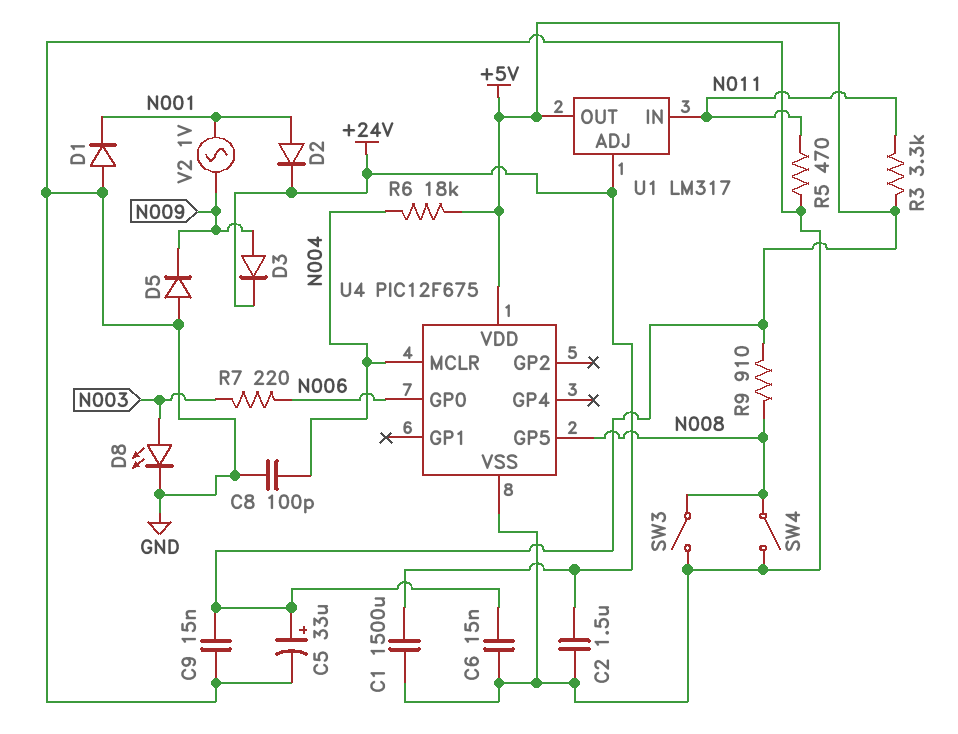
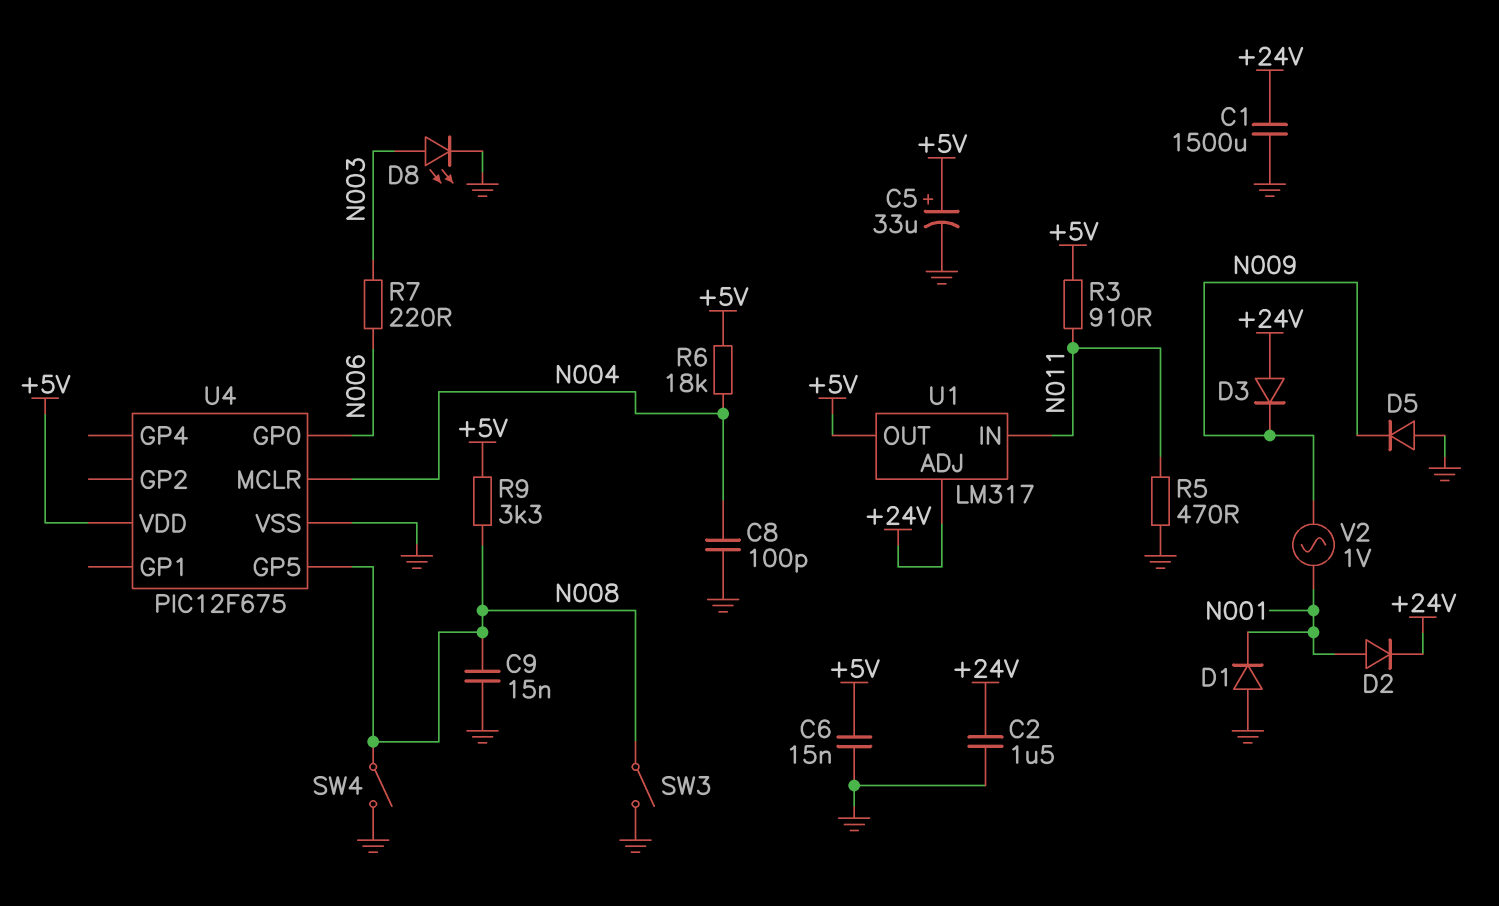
C9: 15nF (+5V, GND) -> 15nF (GND, N008)
D3: diode (A N009, K +24V) -> diode (A +24V, K N009)
R3: 3.3k (+5V, N011) -> 910 (+5V, N011)
R9: 910 (+5V, N008) -> 3.3k (+5V, N008)

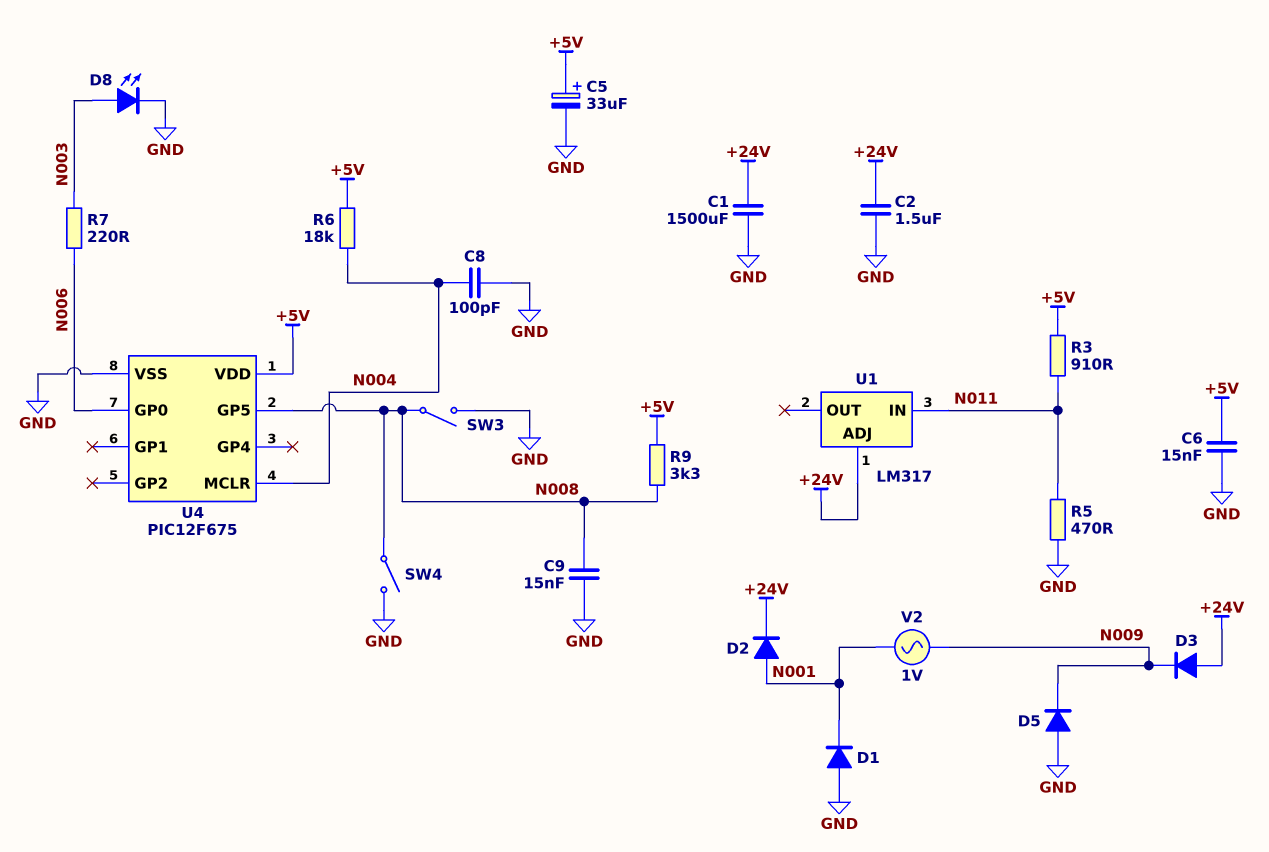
U1 pin OUT: +5V -> none

